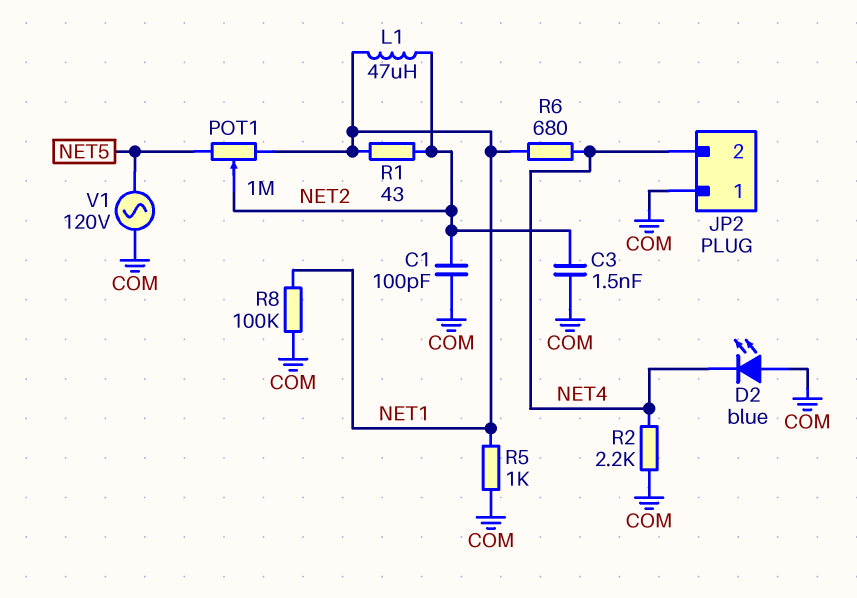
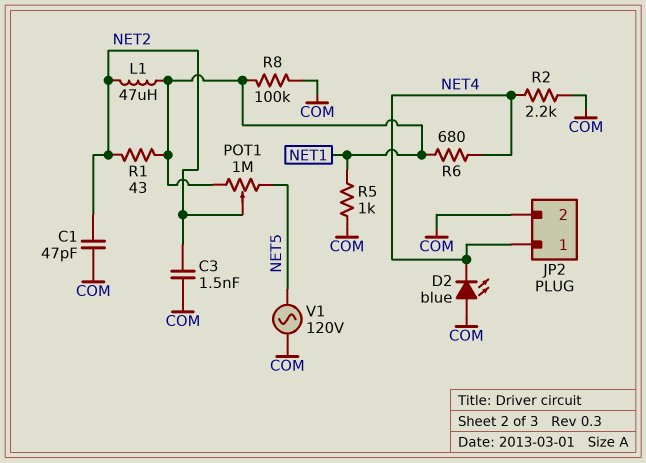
C1: 100pF (COM, NET2) -> 47pF (COM, NET2)
JP2 pin 1: COM -> NET4
JP2 pin 2: NET4 -> COM

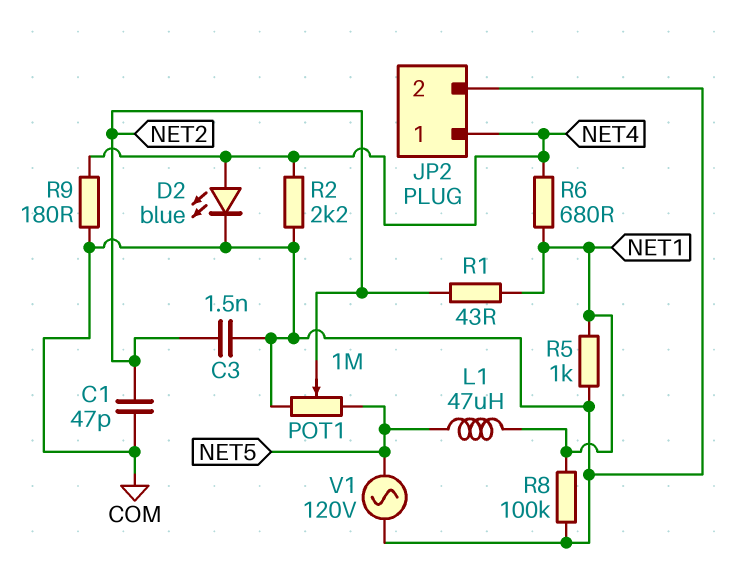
D2: LED blue (A COM, K NET4) -> LED blue (A NET4, K COM)
L1: 47uH (NET1, NET2) -> 47uH (NET1, NET5)
POT1: 1M (NET1, NET5, wiper NET2) -> 1M (COM, NET5, wiper NET2)
R9: none -> 180 (COM, NET4)

